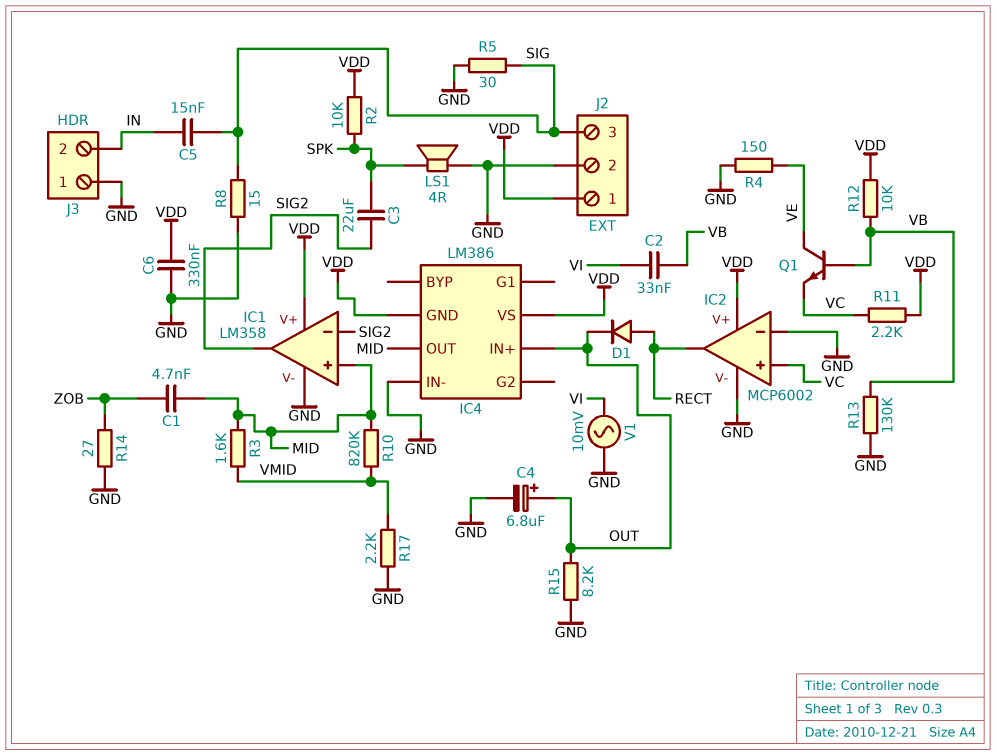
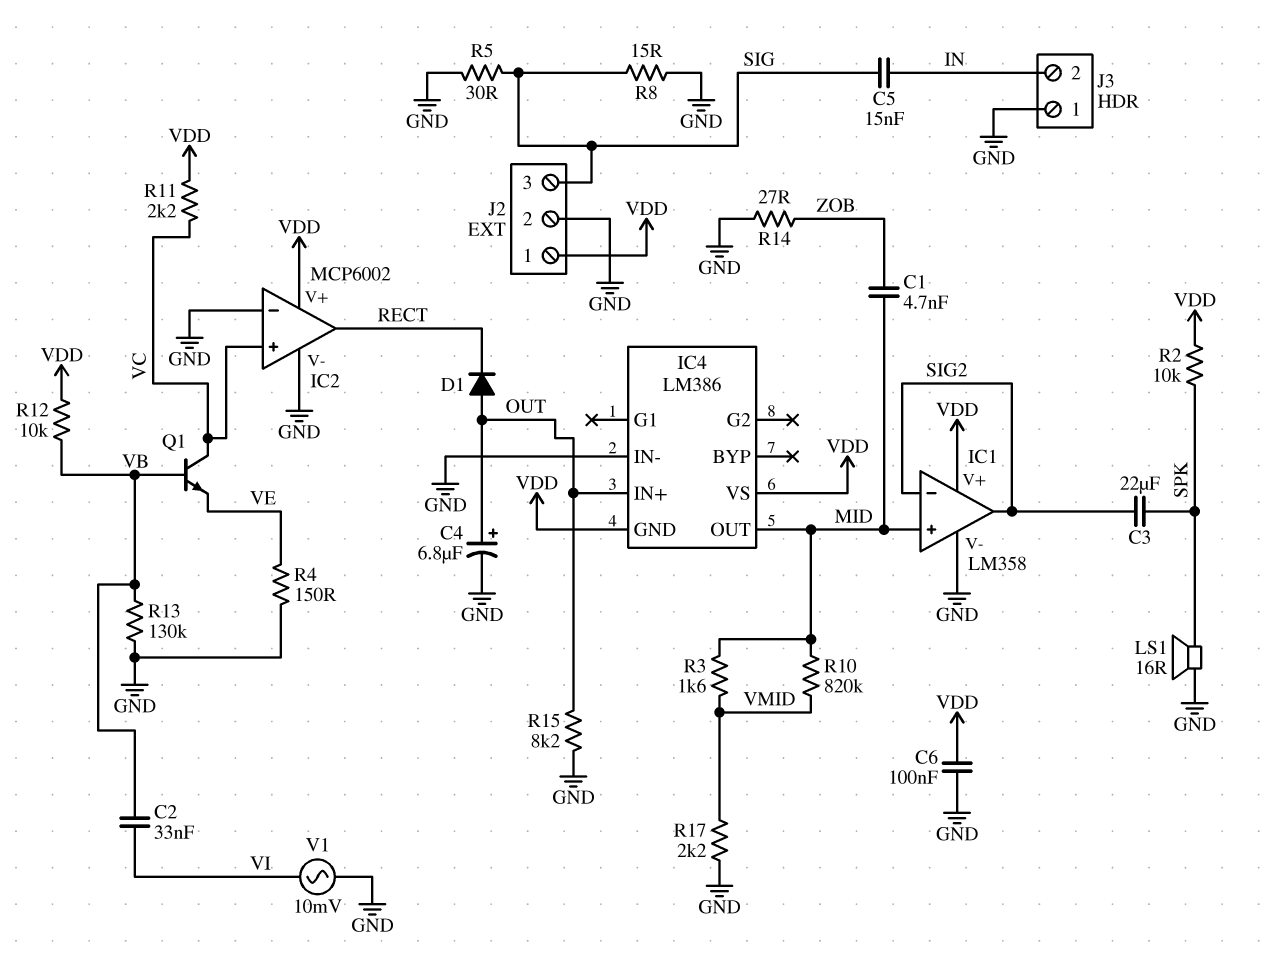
C6: 330nF (GND, VDD) -> 100nF (GND, VDD)
D1: diode (A RECT, K OUT) -> diode (A OUT, K RECT)
LS1: speaker 4R (GND, SPK) -> speaker 16R (GND, SPK)
Q1: NPN (B VB, C VE, E VC) -> NPN (B VB, C VC, E VE)

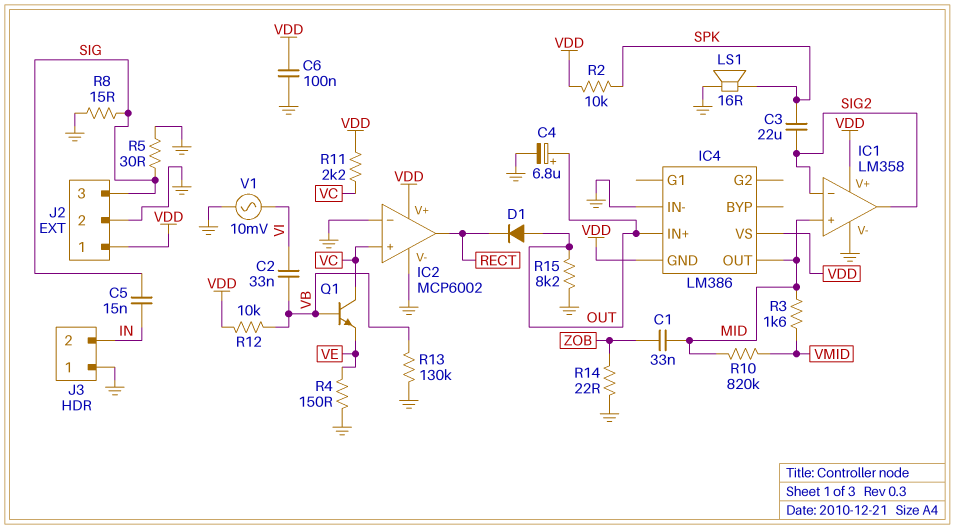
C1: 4.7nF (MID, ZOB) -> 33nF (MID, ZOB)
R14: 27 (GND, ZOB) -> 22 (GND, ZOB)
R17: 2.2k (GND, VMID) -> none

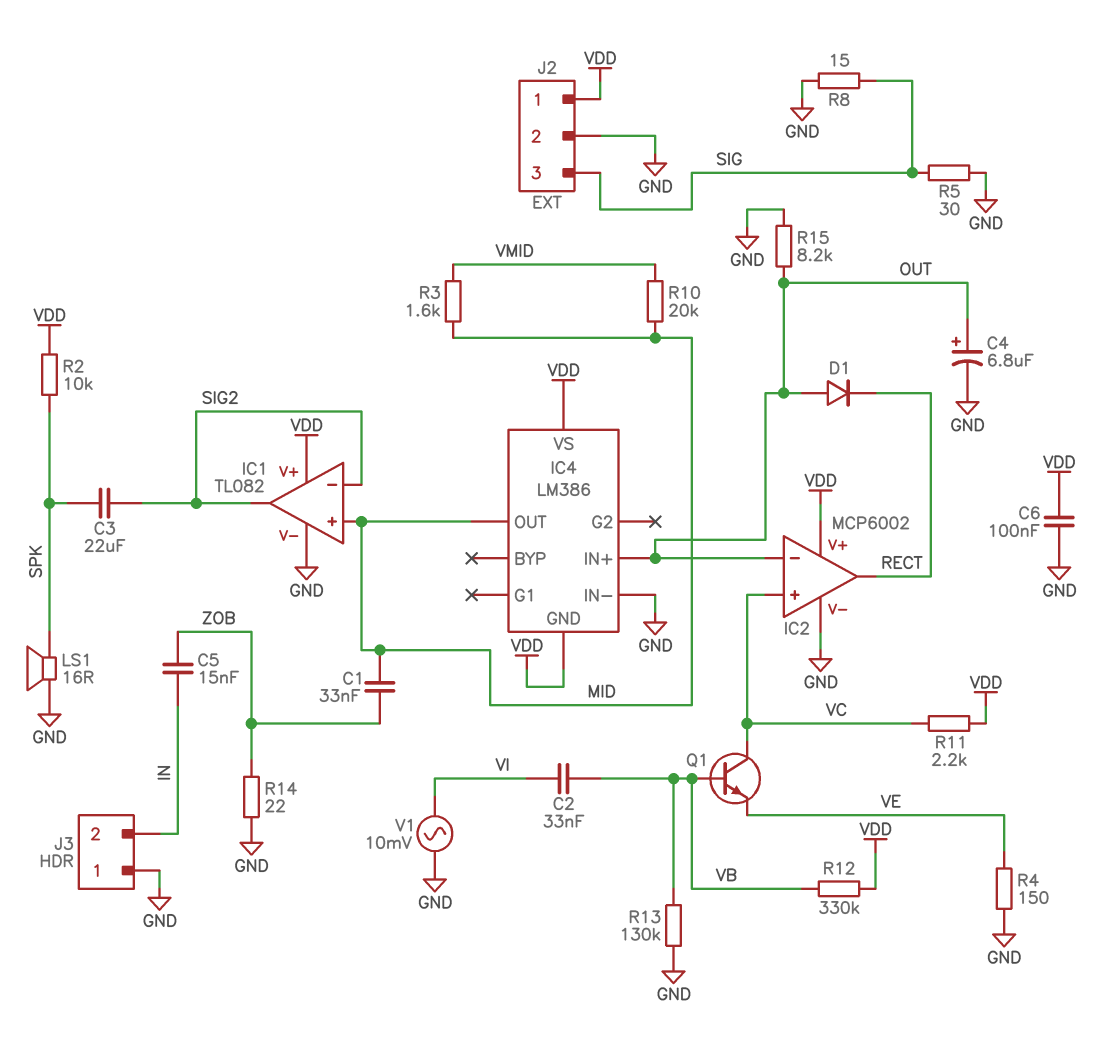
C5: 15nF (IN, SIG) -> 15nF (IN, ZOB)
IC1: LM358 -> TL082
IC2 pin in-: GND -> OUT
R10: 820k (MID, VMID) -> 20k (MID, VMID)
R12: 10k (VB, VDD) -> 330k (VB, VDD)

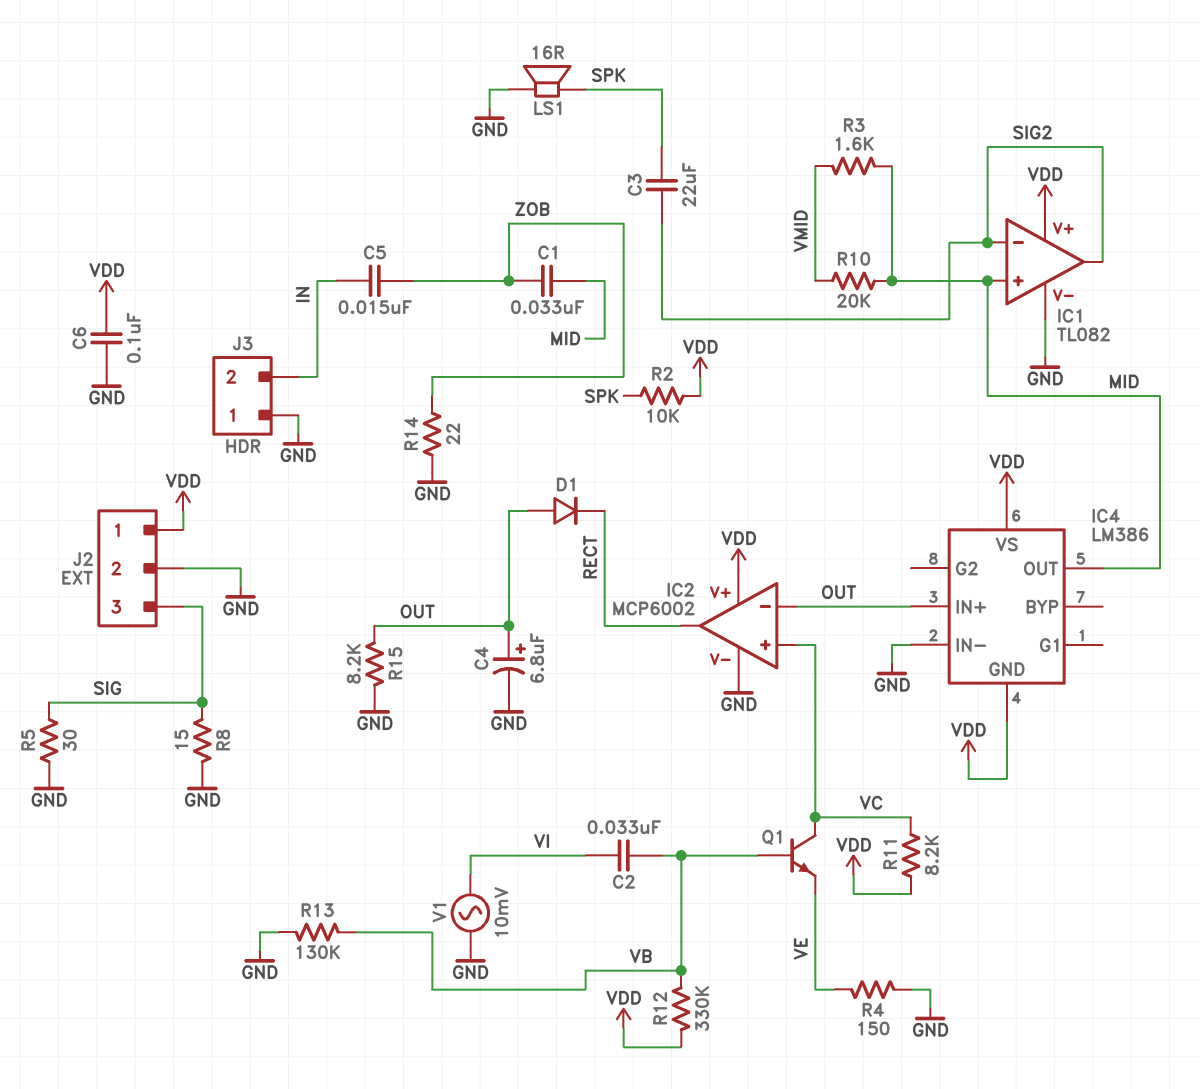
R11: 2.2k (VC, VDD) -> 8.2k (VC, VDD)

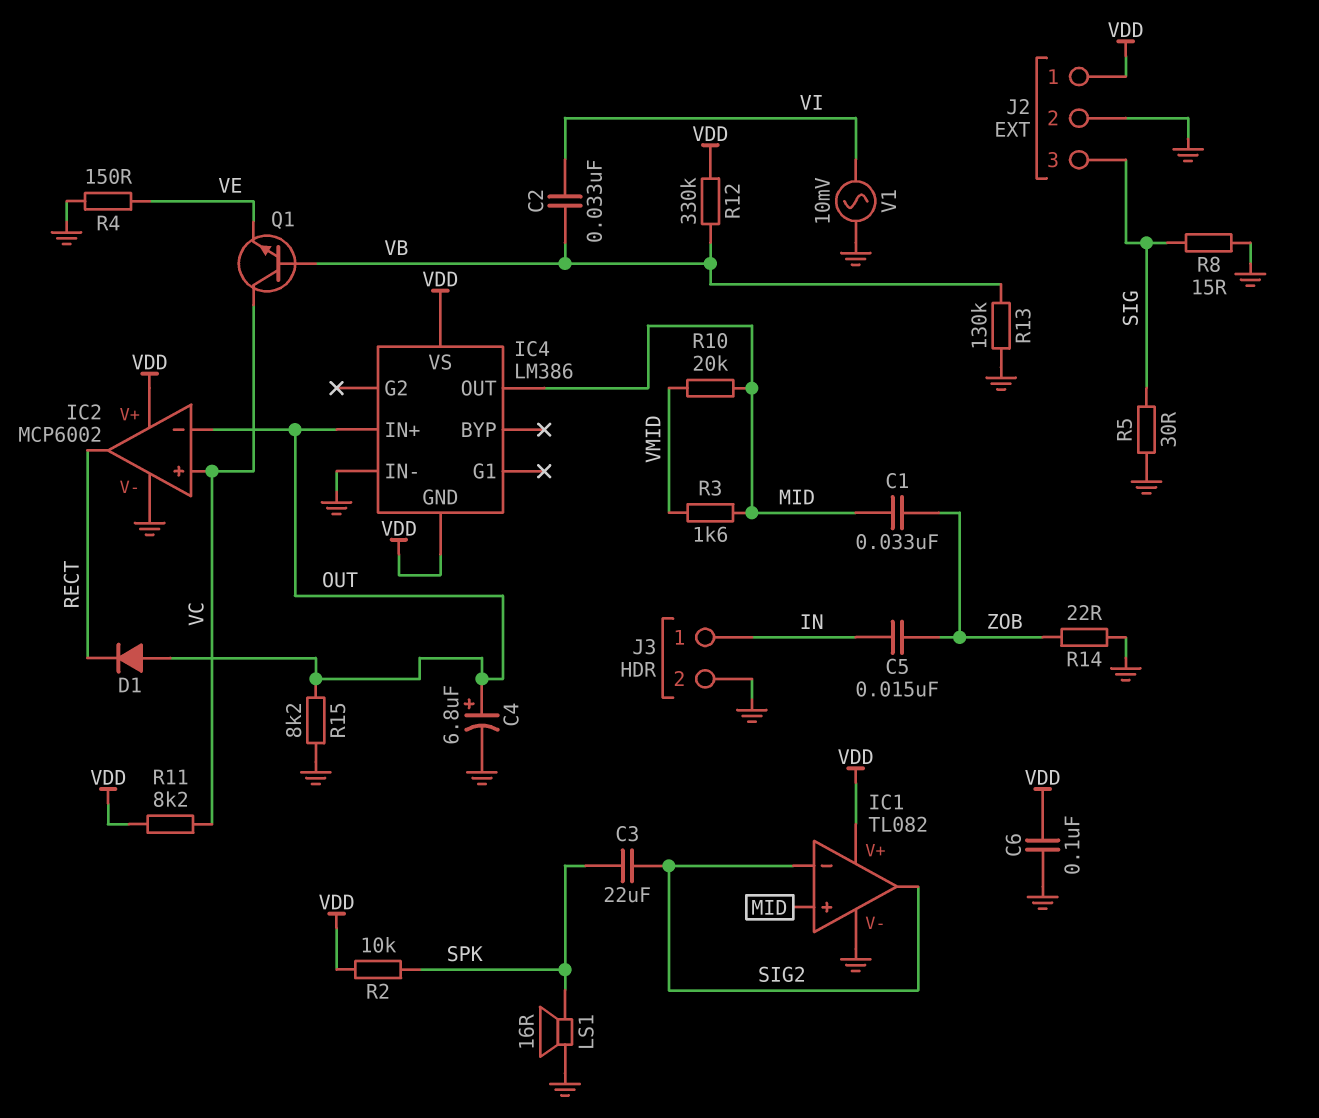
J3 pin 1: GND -> IN
J3 pin 2: IN -> GND

